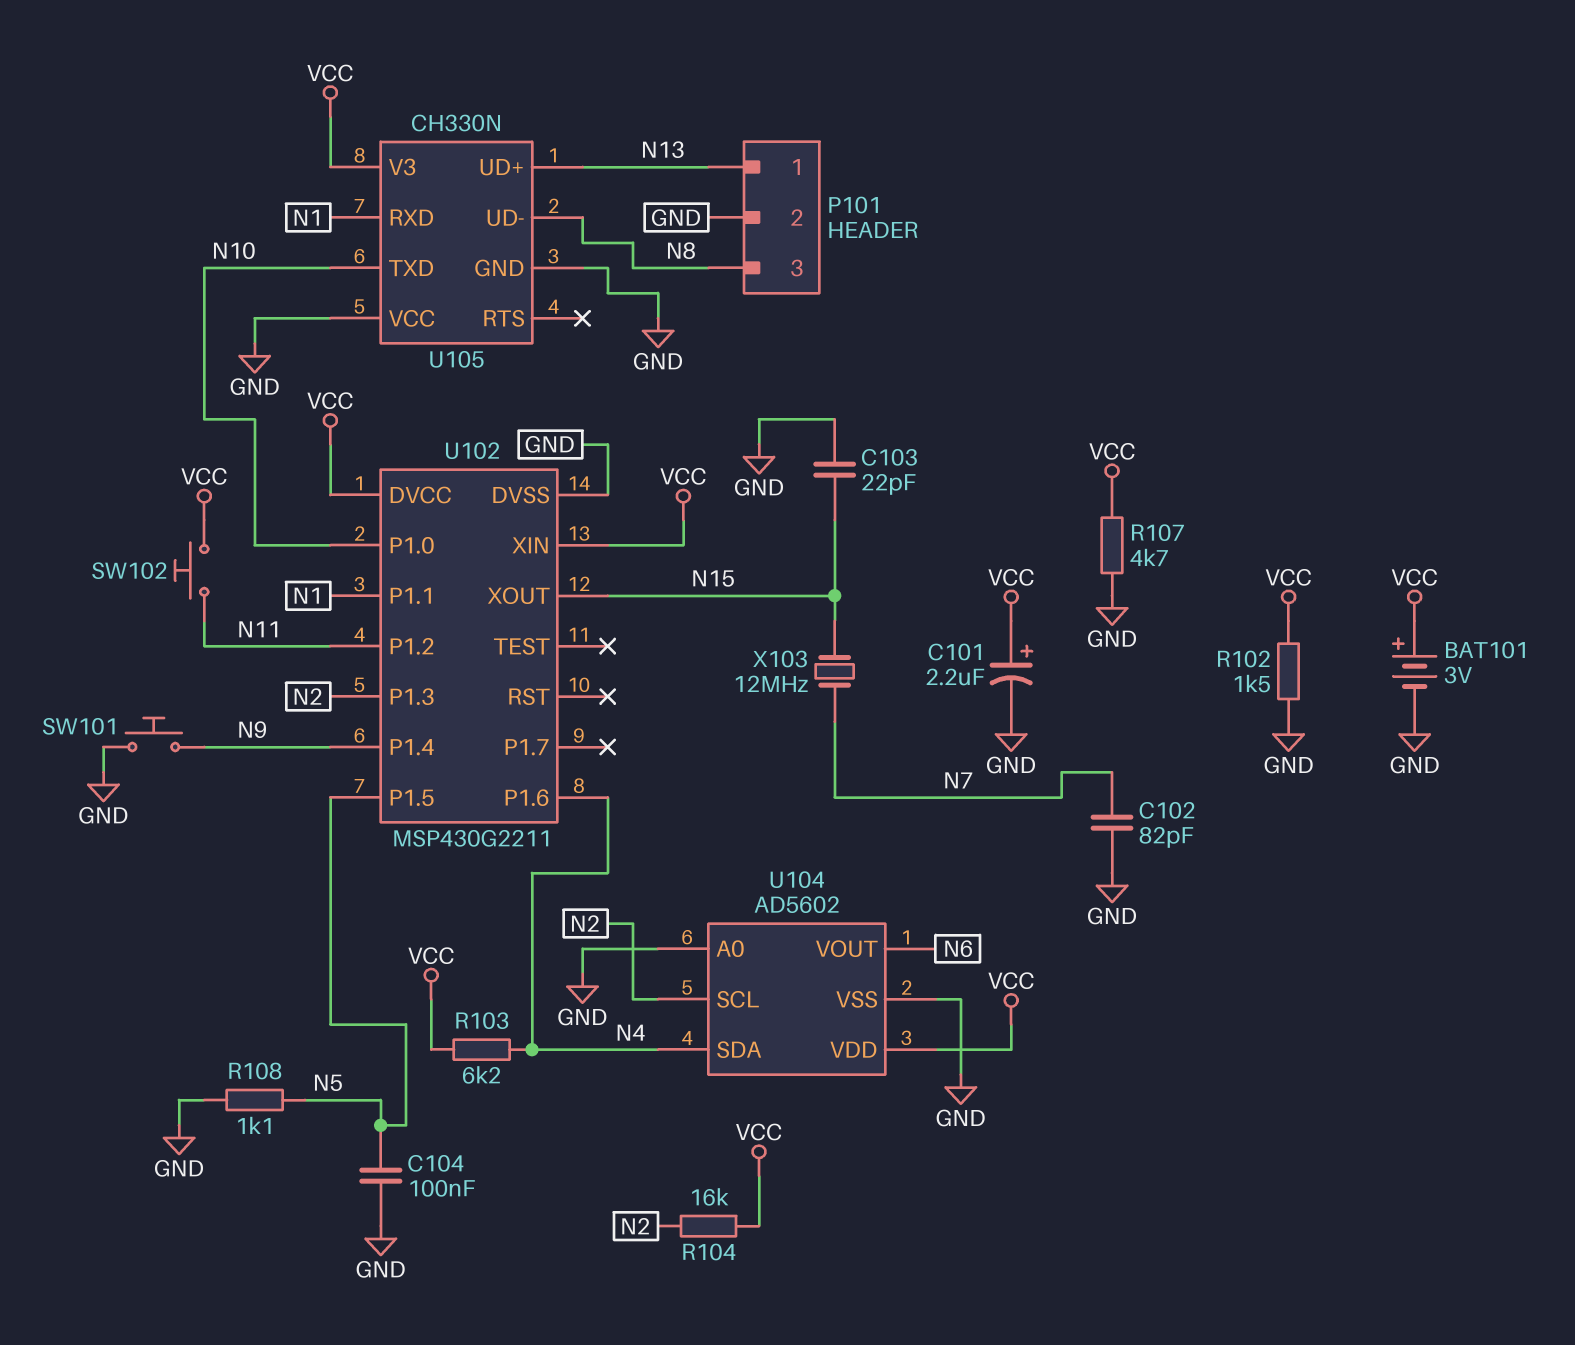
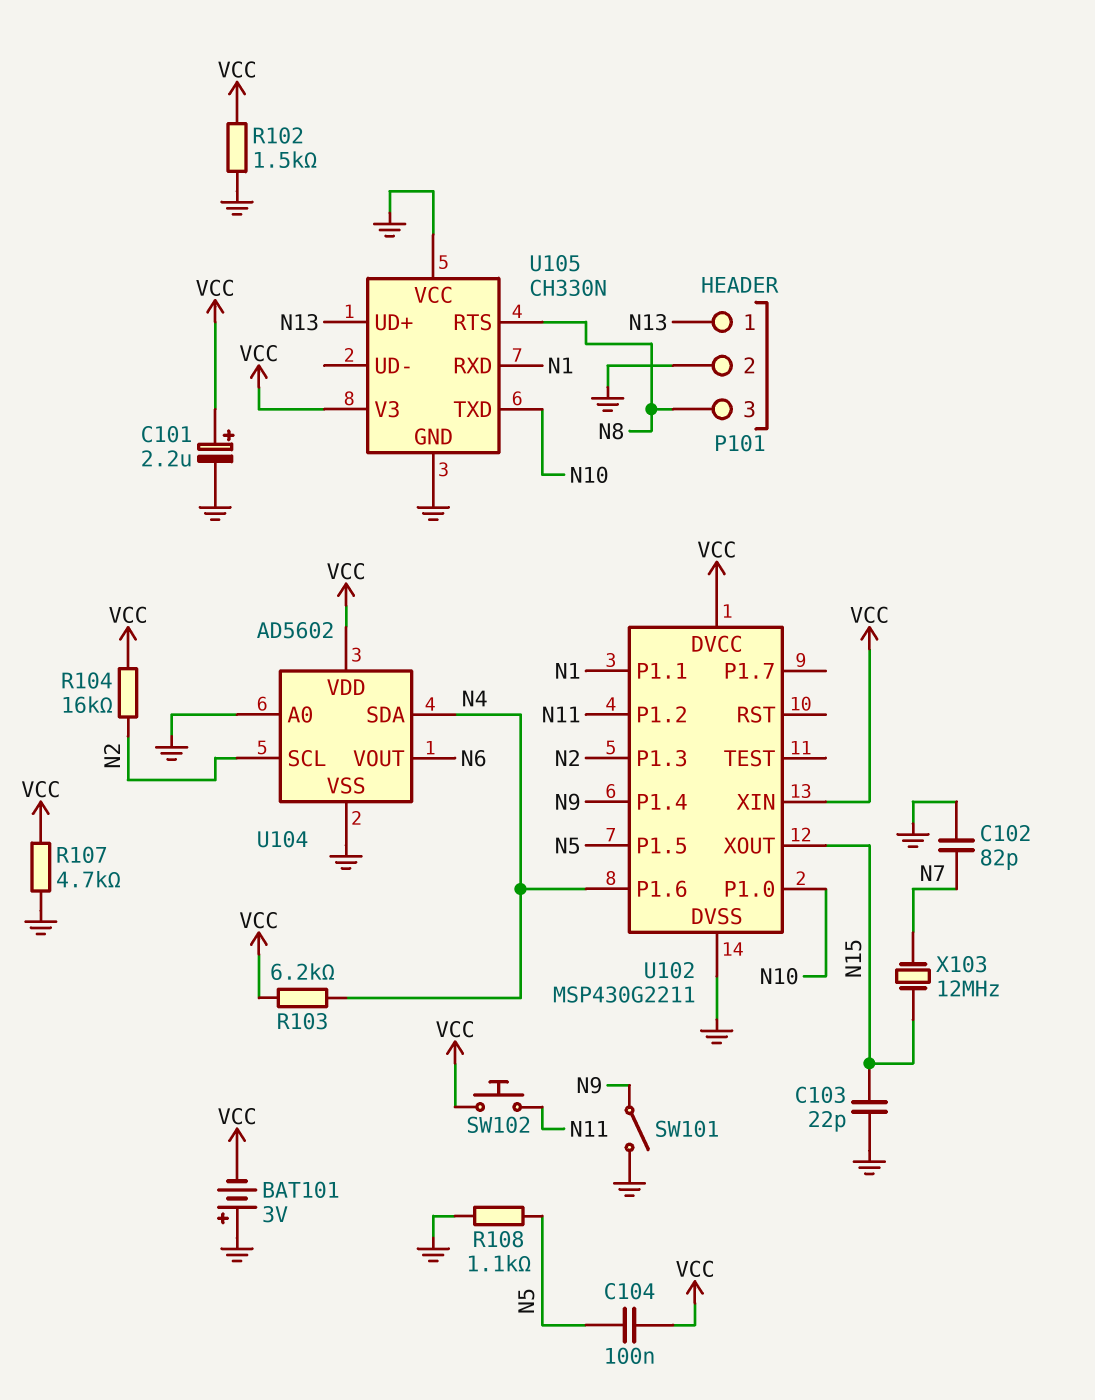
BAT101: 3V (plus VCC, minus GND) -> 3V (plus GND, minus VCC)
C104: 100nF (GND, N5) -> 100nF (N5, VCC)
SW101: button (GND, N9) -> switch (GND, N9)
U105 pin RTS: none -> N8
U105 pin UD-: N8 -> none

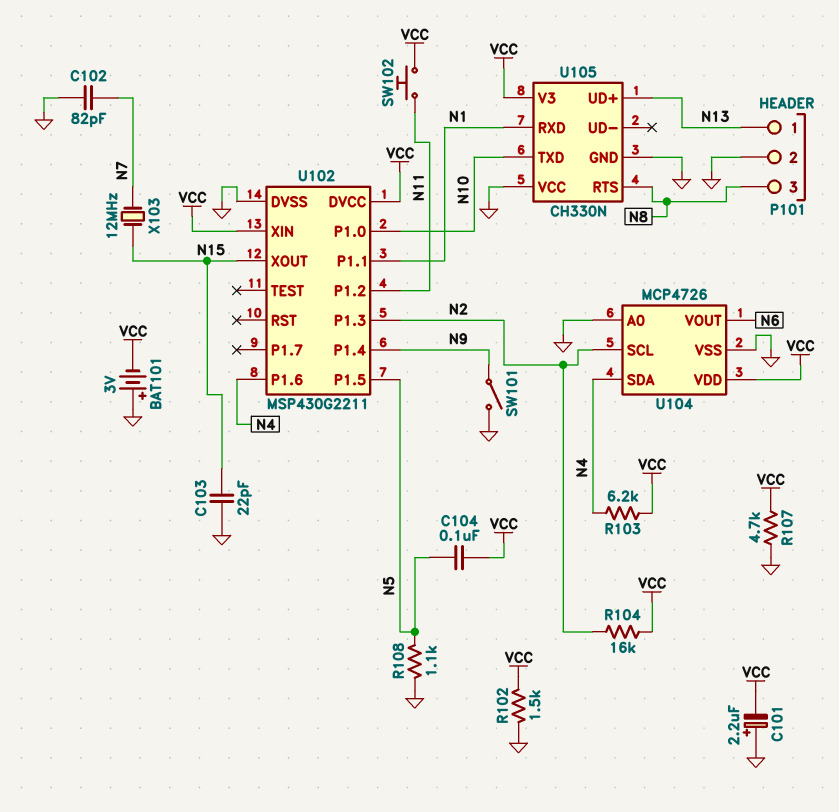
C101: 2.2uF (plus VCC, minus GND) -> 2.2uF (plus GND, minus VCC)
U104: AD5602 -> MCP4726

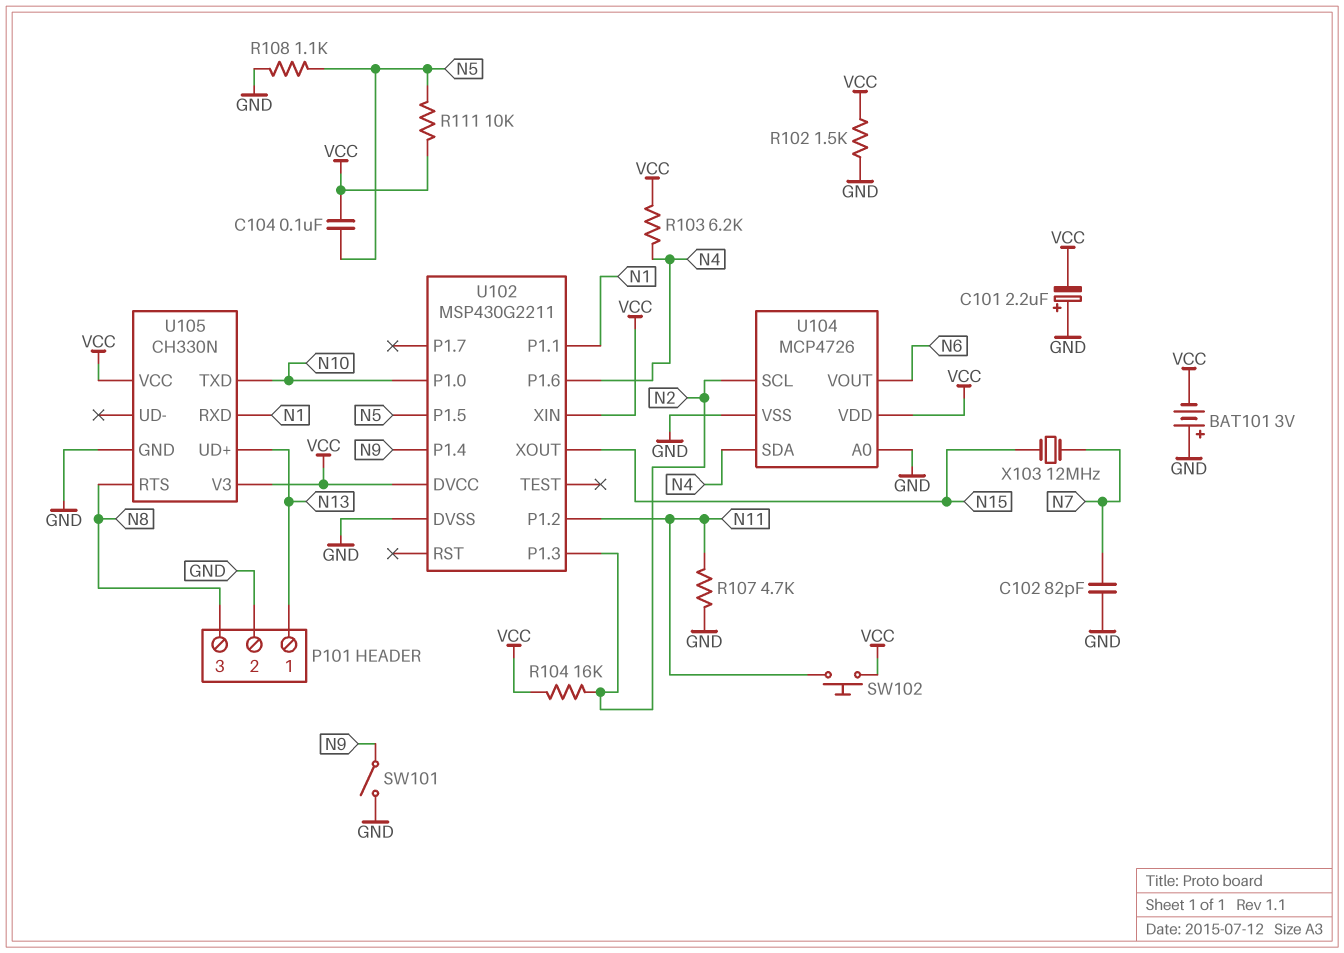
C103: 22pF (GND, N15) -> none
R107: 4.7k (GND, VCC) -> 4.7k (GND, N11)
R111: none -> 10k (N5, VCC)
U105 pin VCC: GND -> VCC

